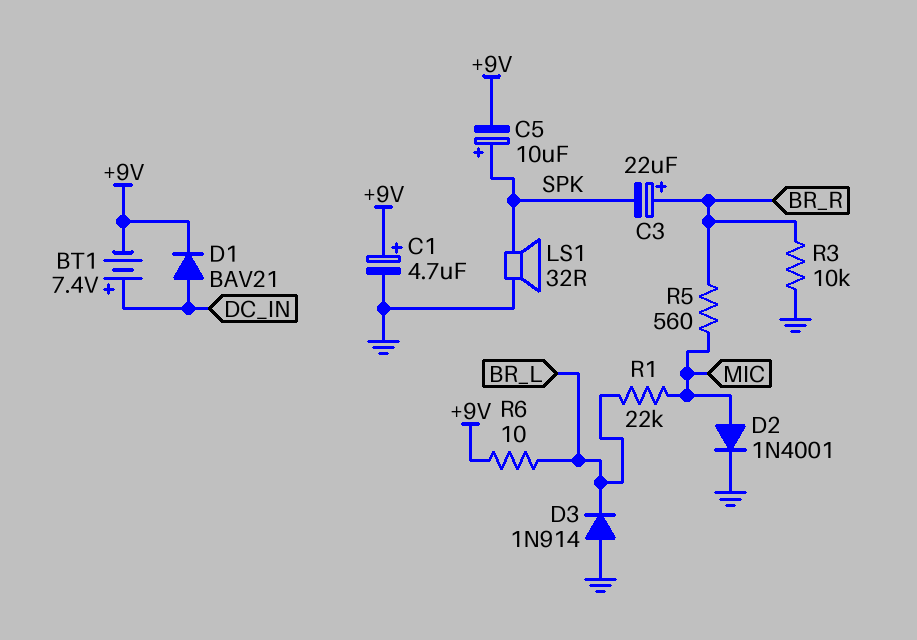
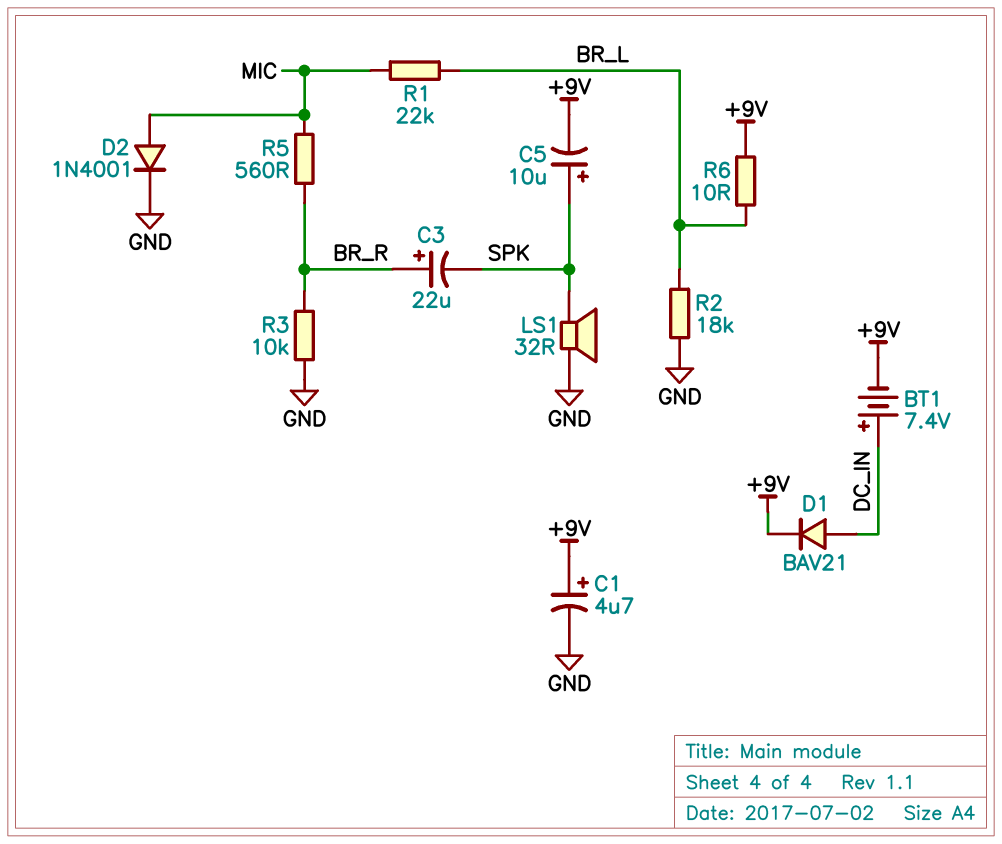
D3: diode 1N914 (A GND, K BR_L) -> none
R2: none -> 18k (BR_L, GND)

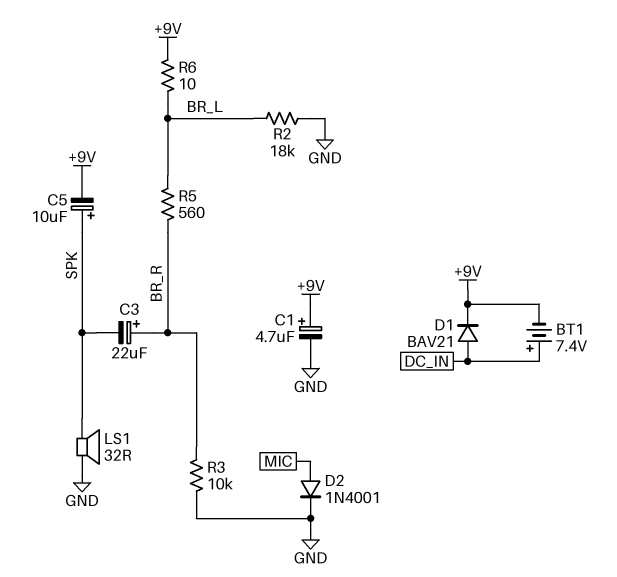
R1: 22k (BR_L, MIC) -> none
R5: 560 (BR_R, MIC) -> 560 (BR_L, BR_R)

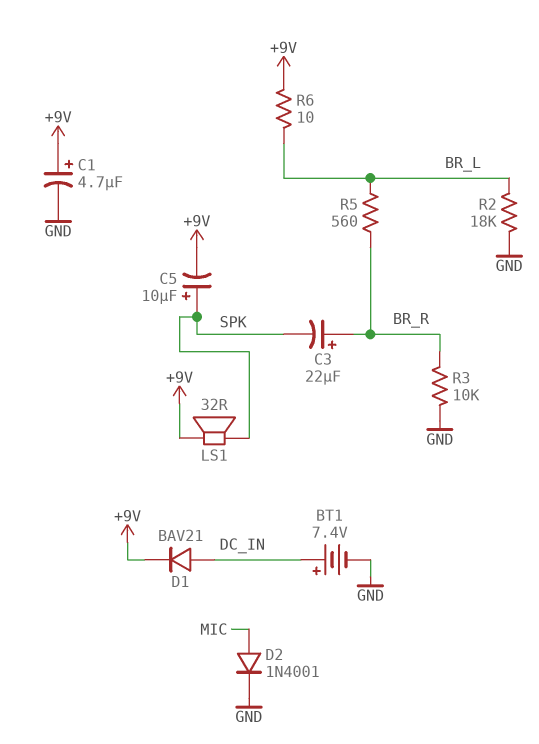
BT1: 7.4V (plus DC_IN, minus +9V) -> 7.4V (plus DC_IN, minus GND)
LS1: speaker 32R (GND, SPK) -> speaker 32R (+9V, SPK)

